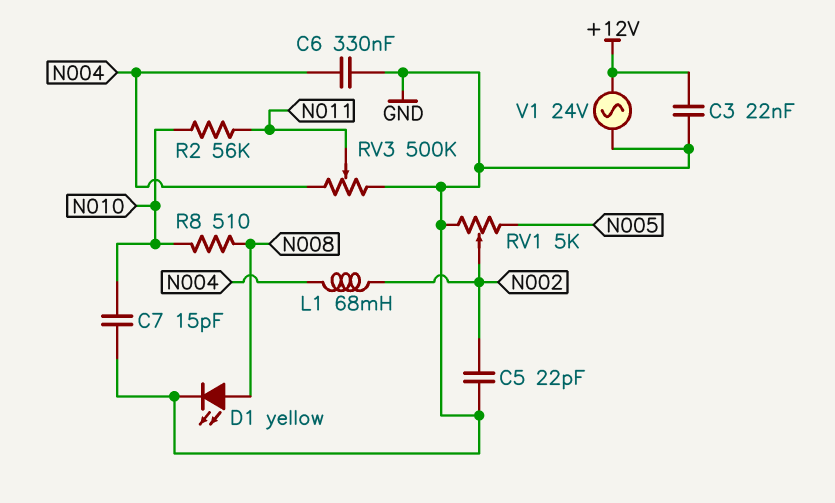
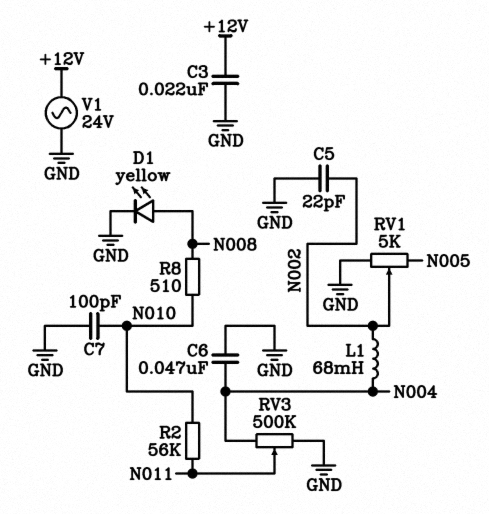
C6: 330nF (GND, N004) -> 47nF (GND, N004)
C7: 15pF (GND, N010) -> 100pF (GND, N010)

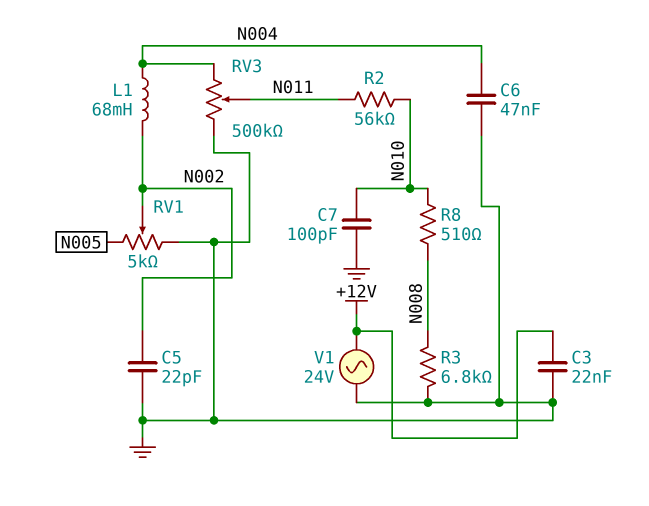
D1: LED yellow (A N008, K GND) -> none
R3: none -> 6.8k (GND, N008)

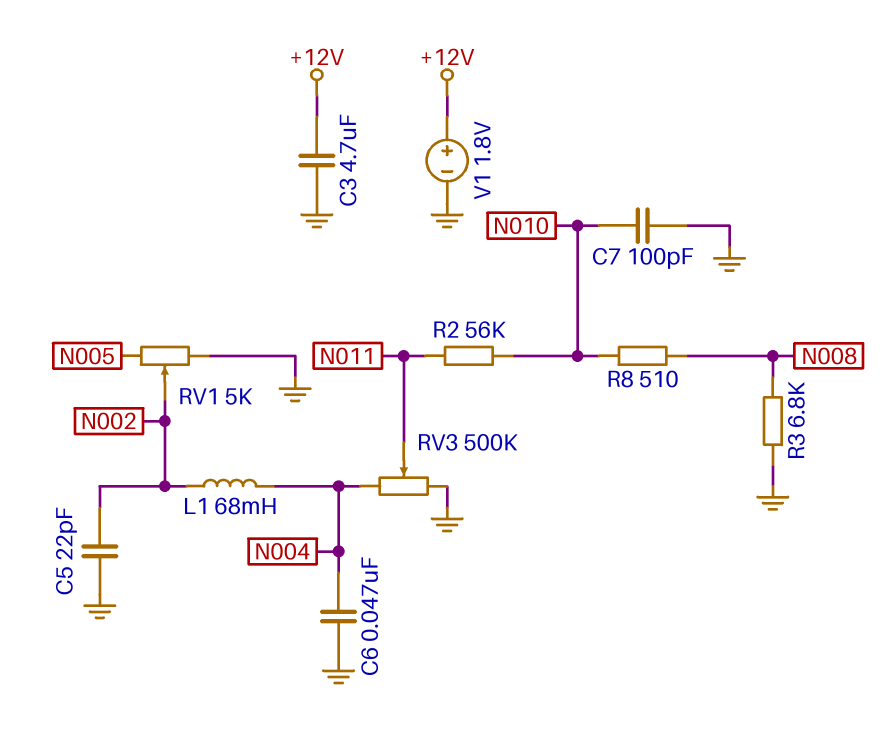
C3: 22nF (+12V, GND) -> 4.7uF (+12V, GND)
V1: AC 24V (+12V, GND) -> 1.8V (plus +12V, minus GND)

